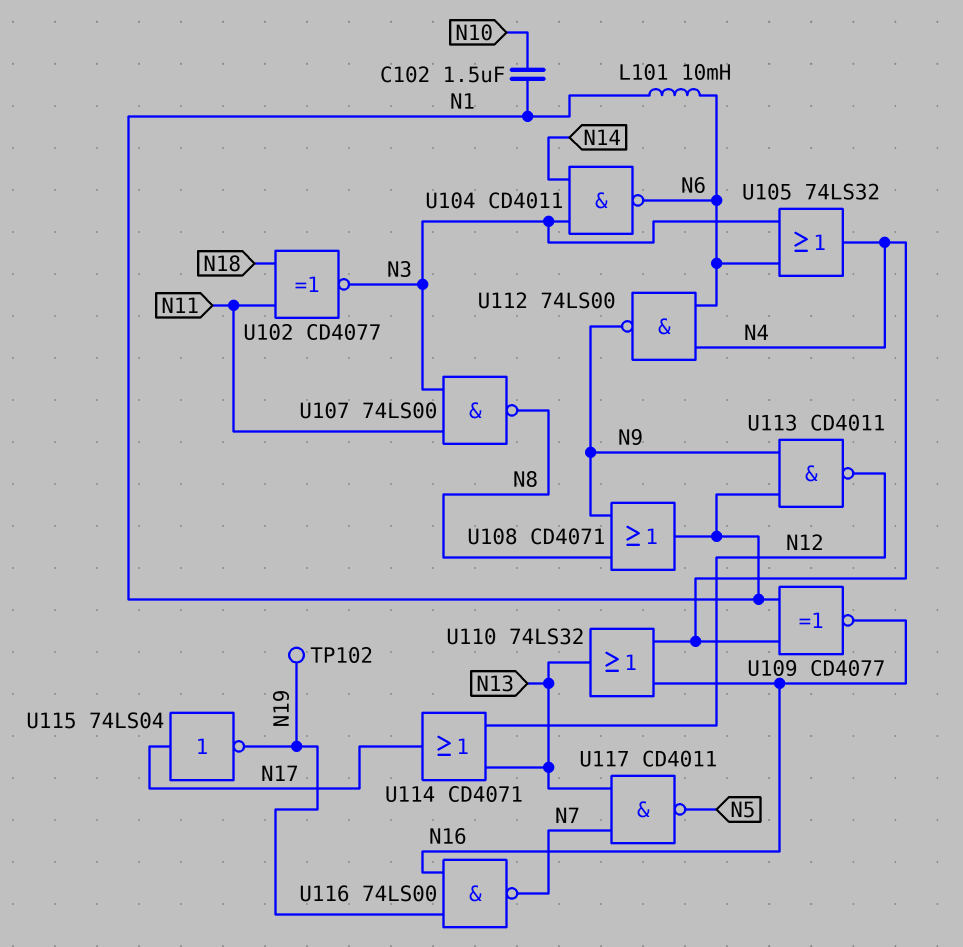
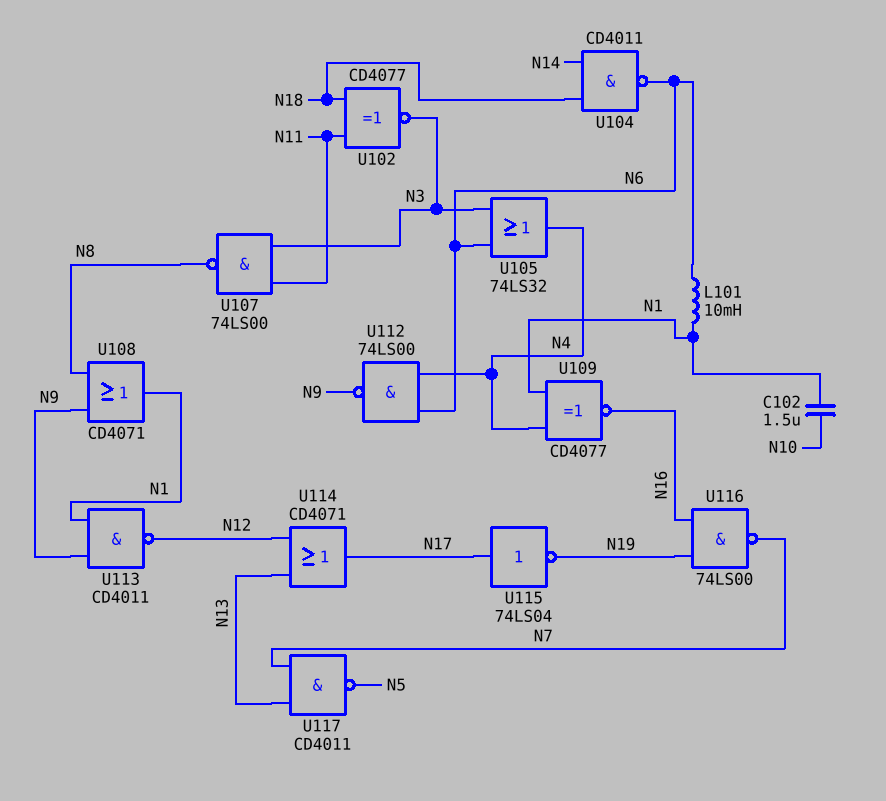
TP102: test point (N19) -> none
U104: NAND CD4011 (in N3, in N14, out N6) -> NAND CD4011 (in N14, in N18, out N6)
U110: OR 74LS32 (in N4, in N16, out N13) -> none

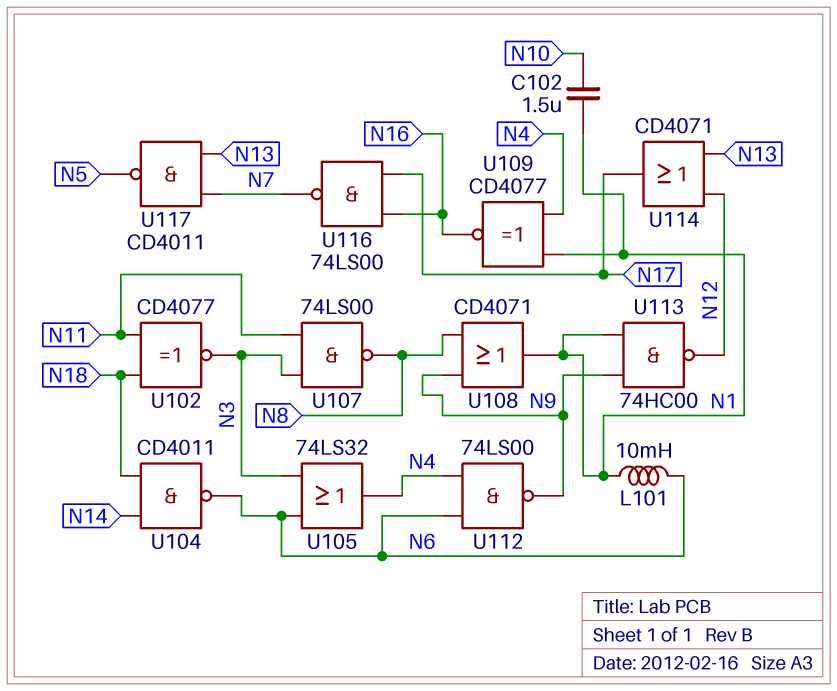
U113: NAND CD4011 (in N1, in N9, out N12) -> NAND 74HC00 (in N1, in N9, out N12)
U115: NOT 74LS04 (in N17, out N19) -> none
U116: NAND 74LS00 (in N16, in N19, out N7) -> NAND 74LS00 (in N16, in N17, out N7)

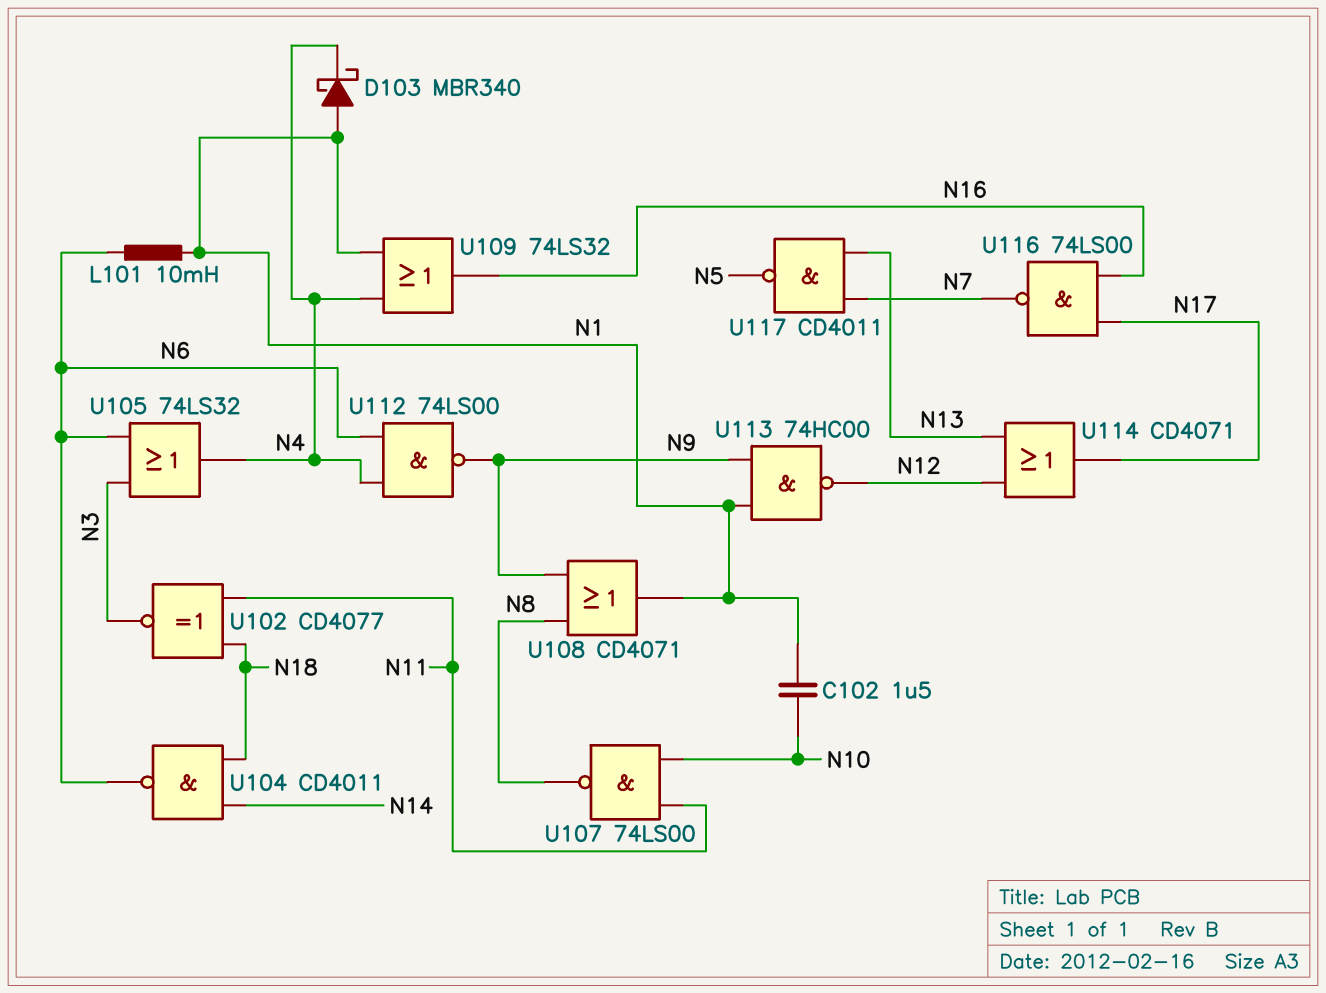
D103: none -> schottky MBR340 (A N1, K N4)
U107: NAND 74LS00 (in N3, in N11, out N8) -> NAND 74LS00 (in N10, in N11, out N8)
U109: XNOR CD4077 (in N1, in N4, out N16) -> OR 74LS32 (in N1, in N4, out N16)

